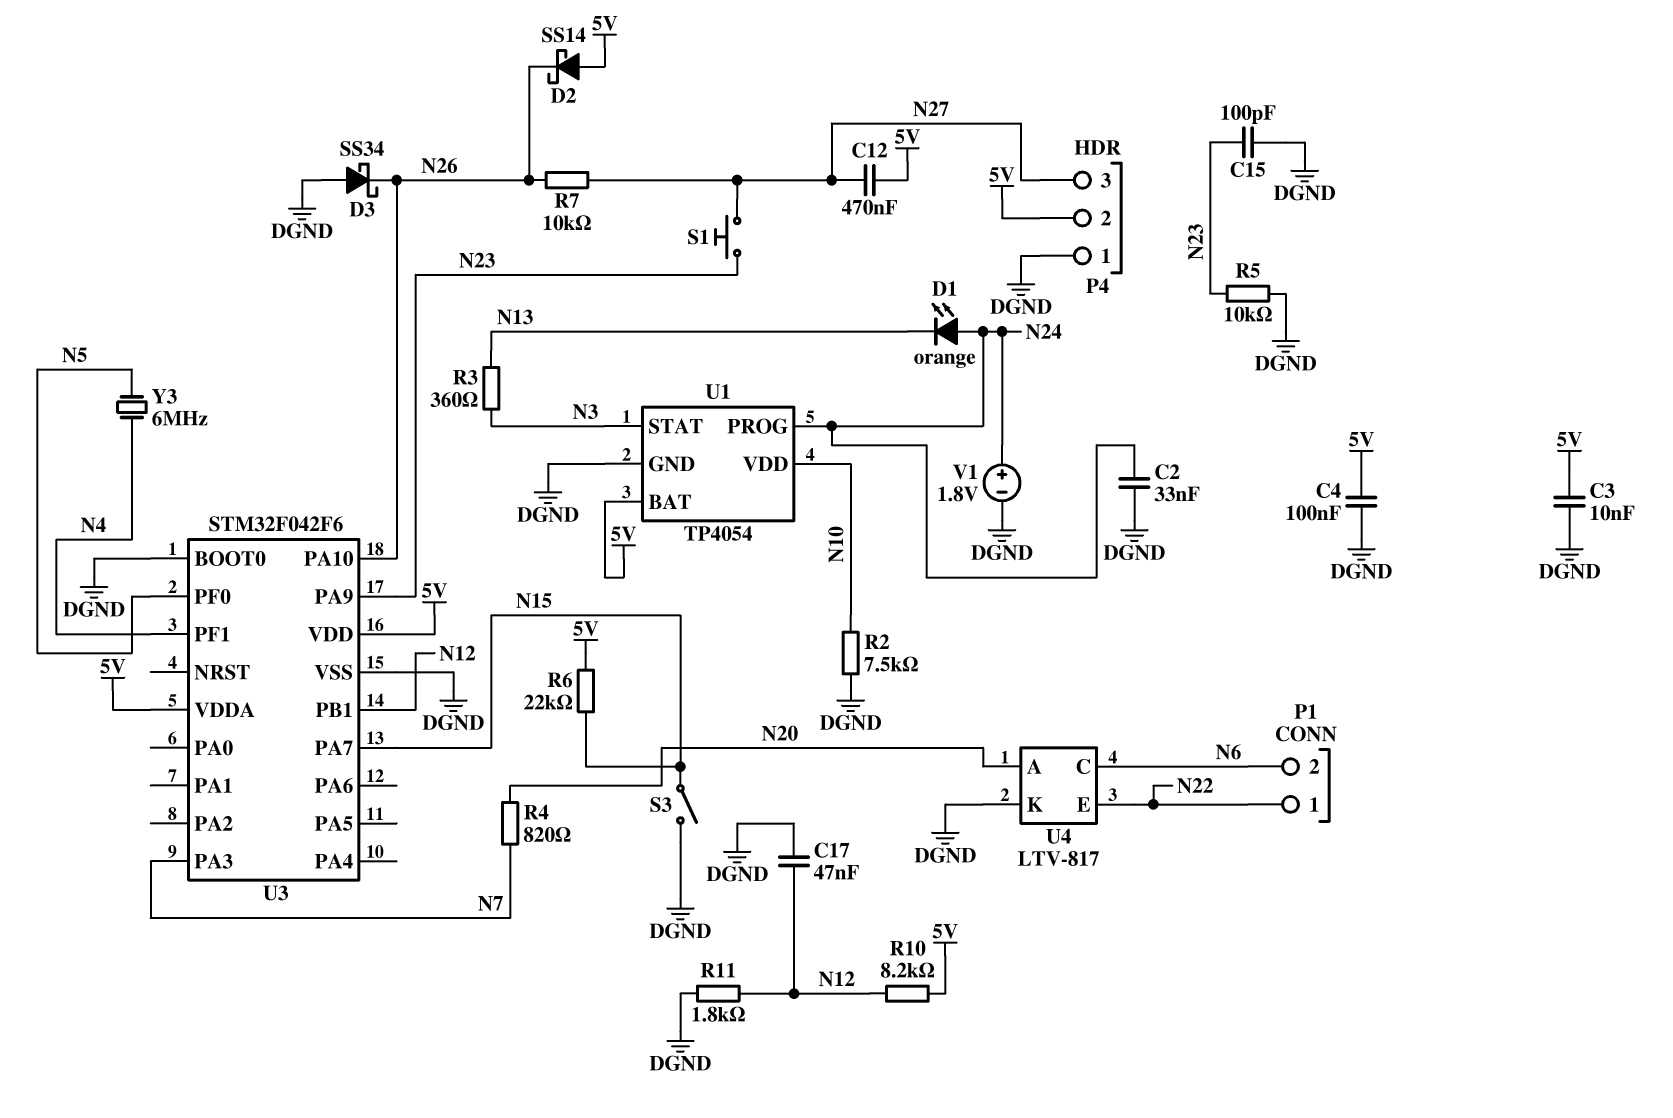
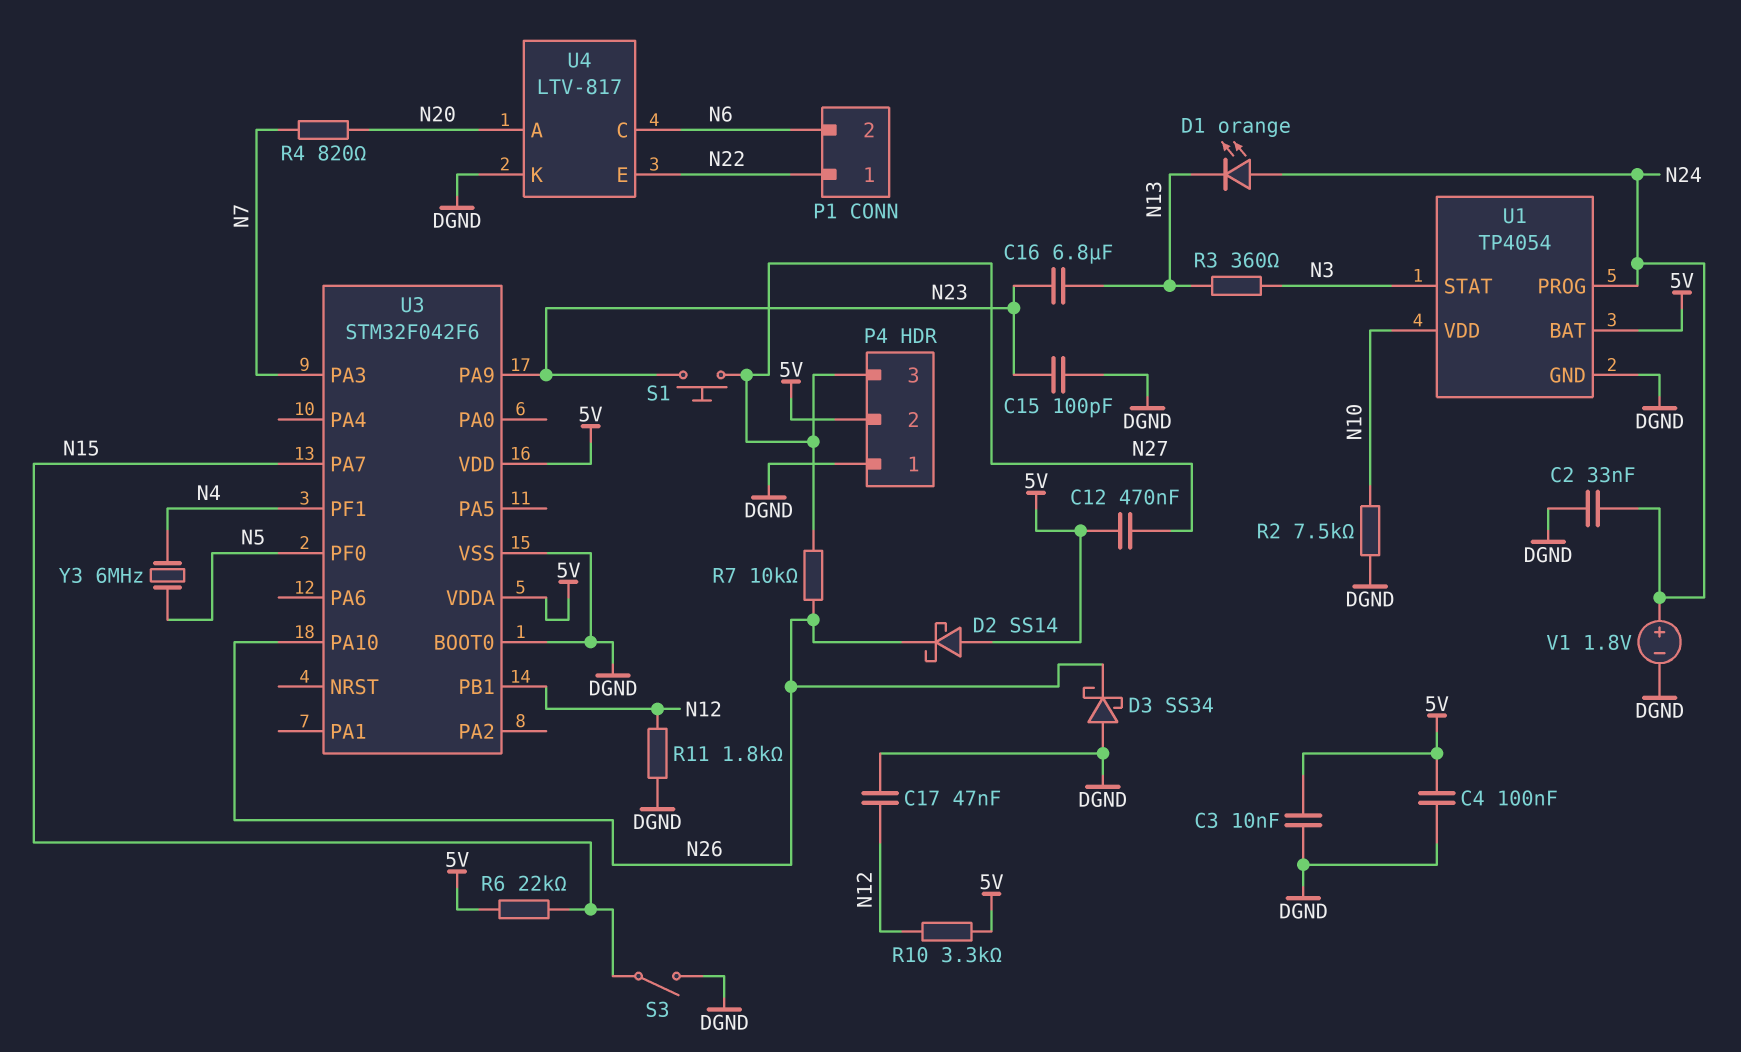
C16: none -> 6.8uF (N13, N23)
R5: 10k (DGND, N23) -> none
R10: 8.2k (5V, N12) -> 3.3k (5V, N12)

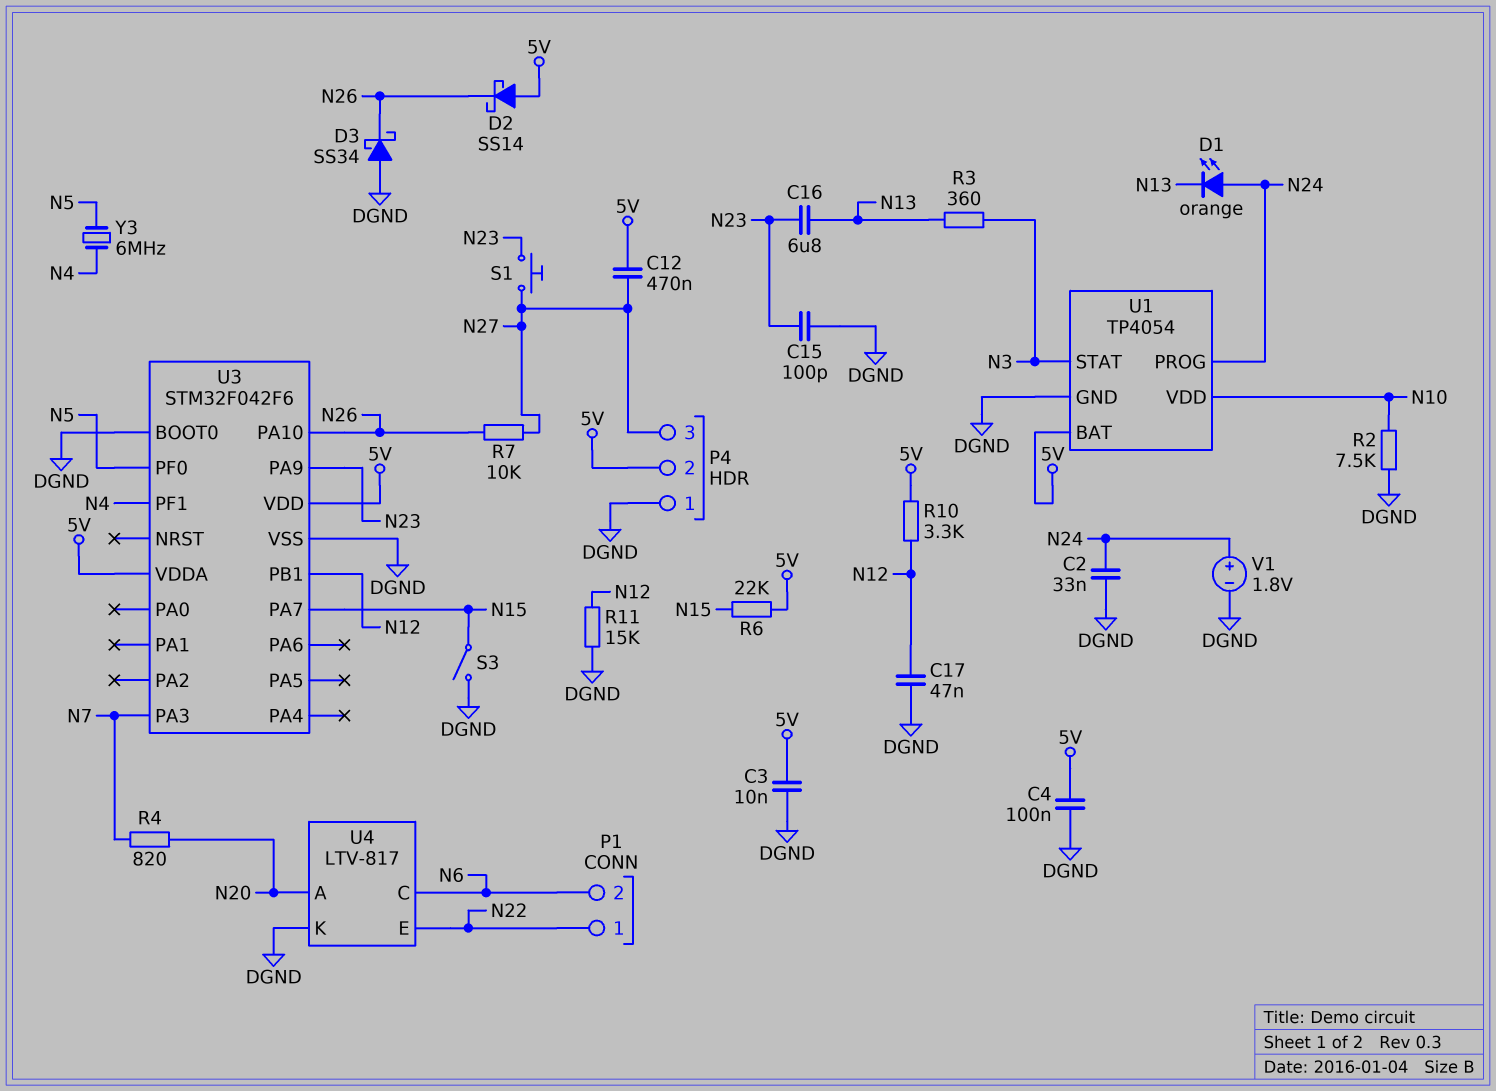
R11: 1.8k (DGND, N12) -> 15k (DGND, N12)

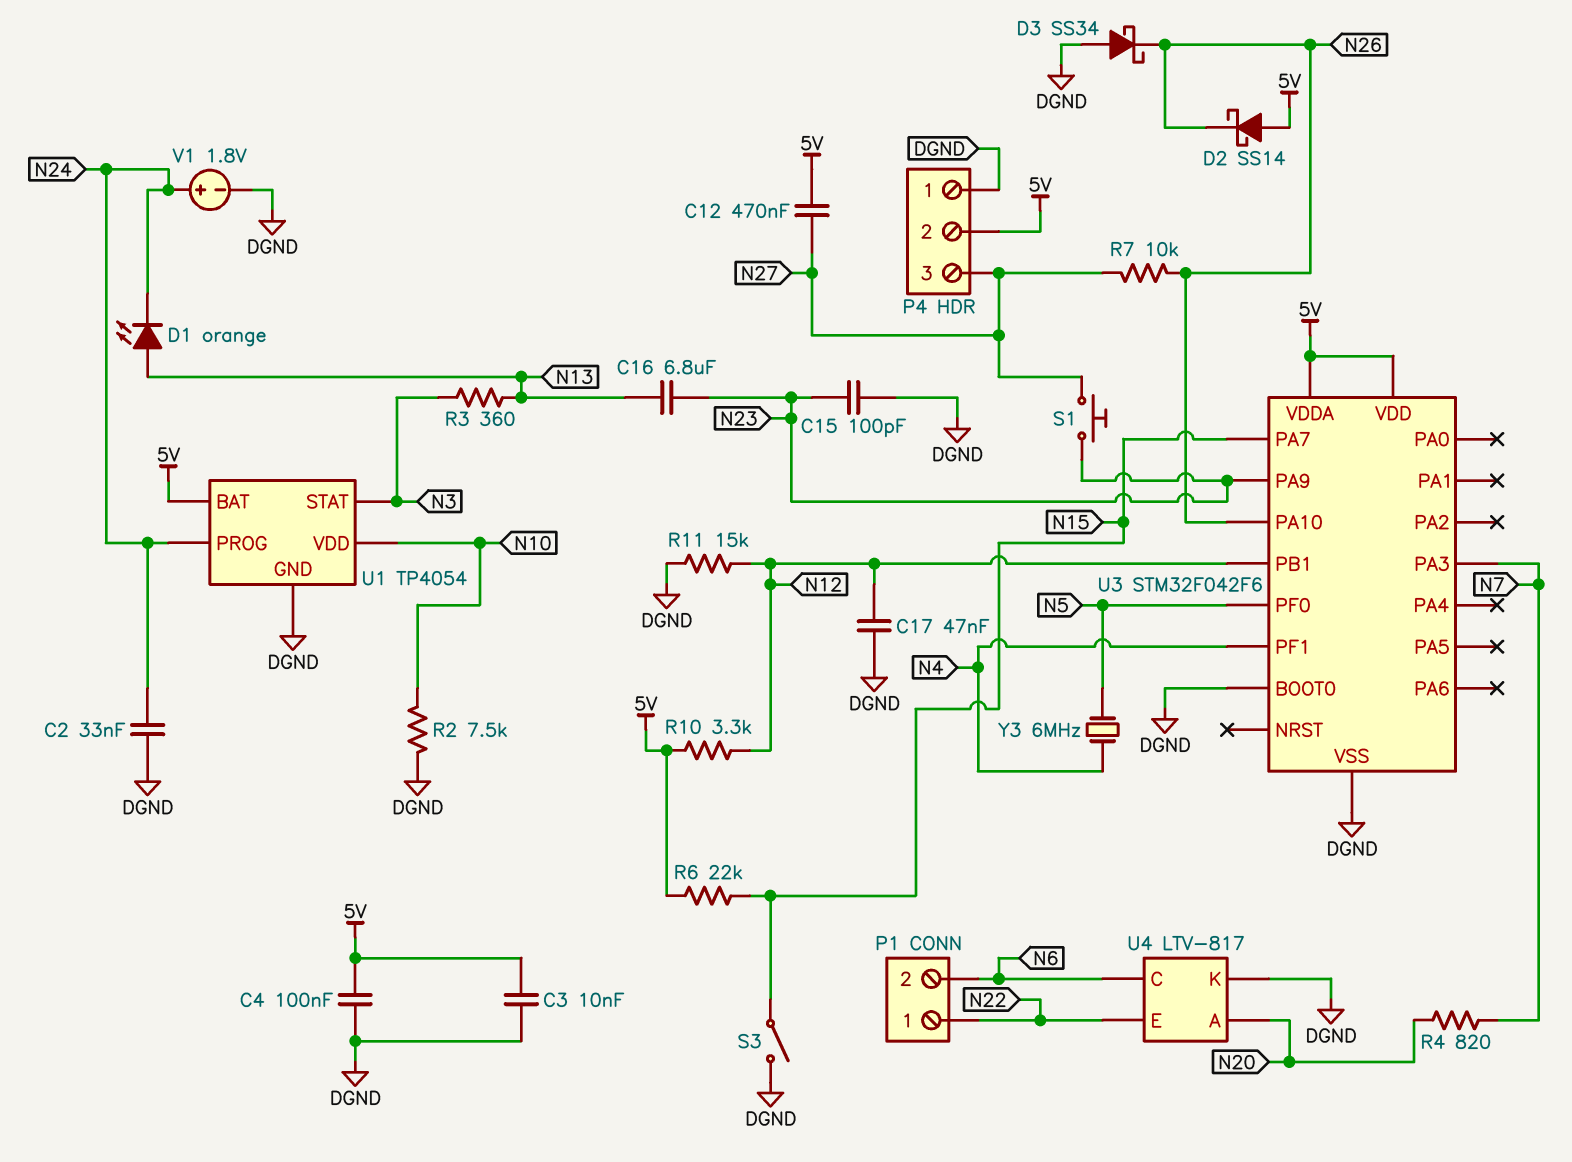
D1: LED orange (A N24, K N13) -> LED orange (A N13, K N24)

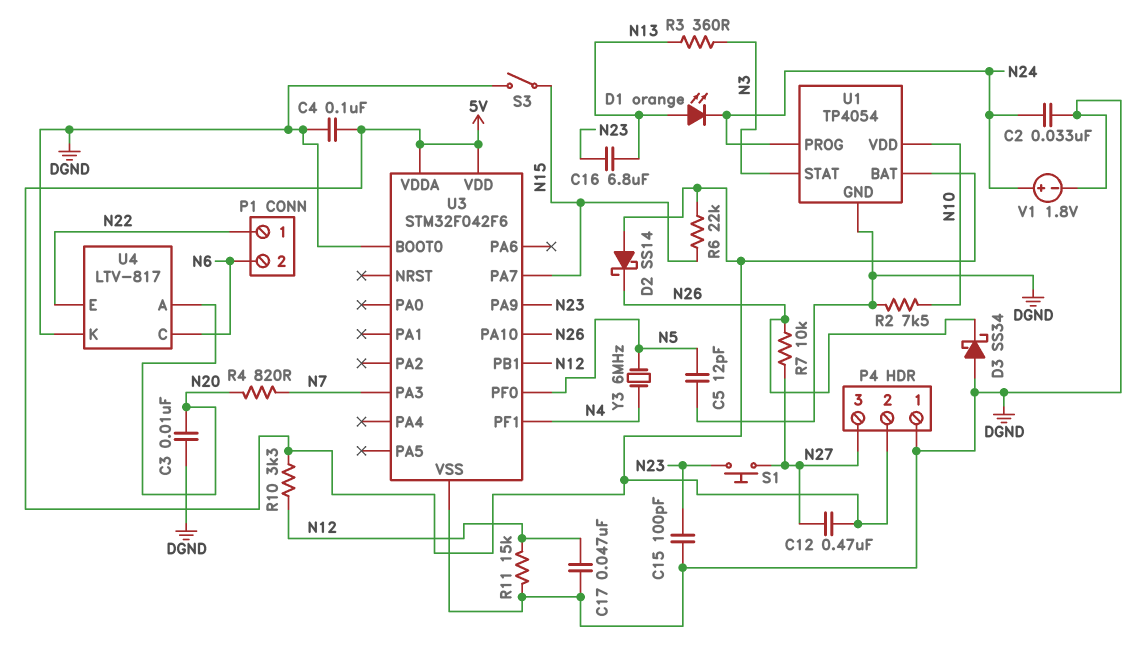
C3: 10nF (5V, DGND) -> 10nF (DGND, N20)
C5: none -> 12pF (DGND, N5)

